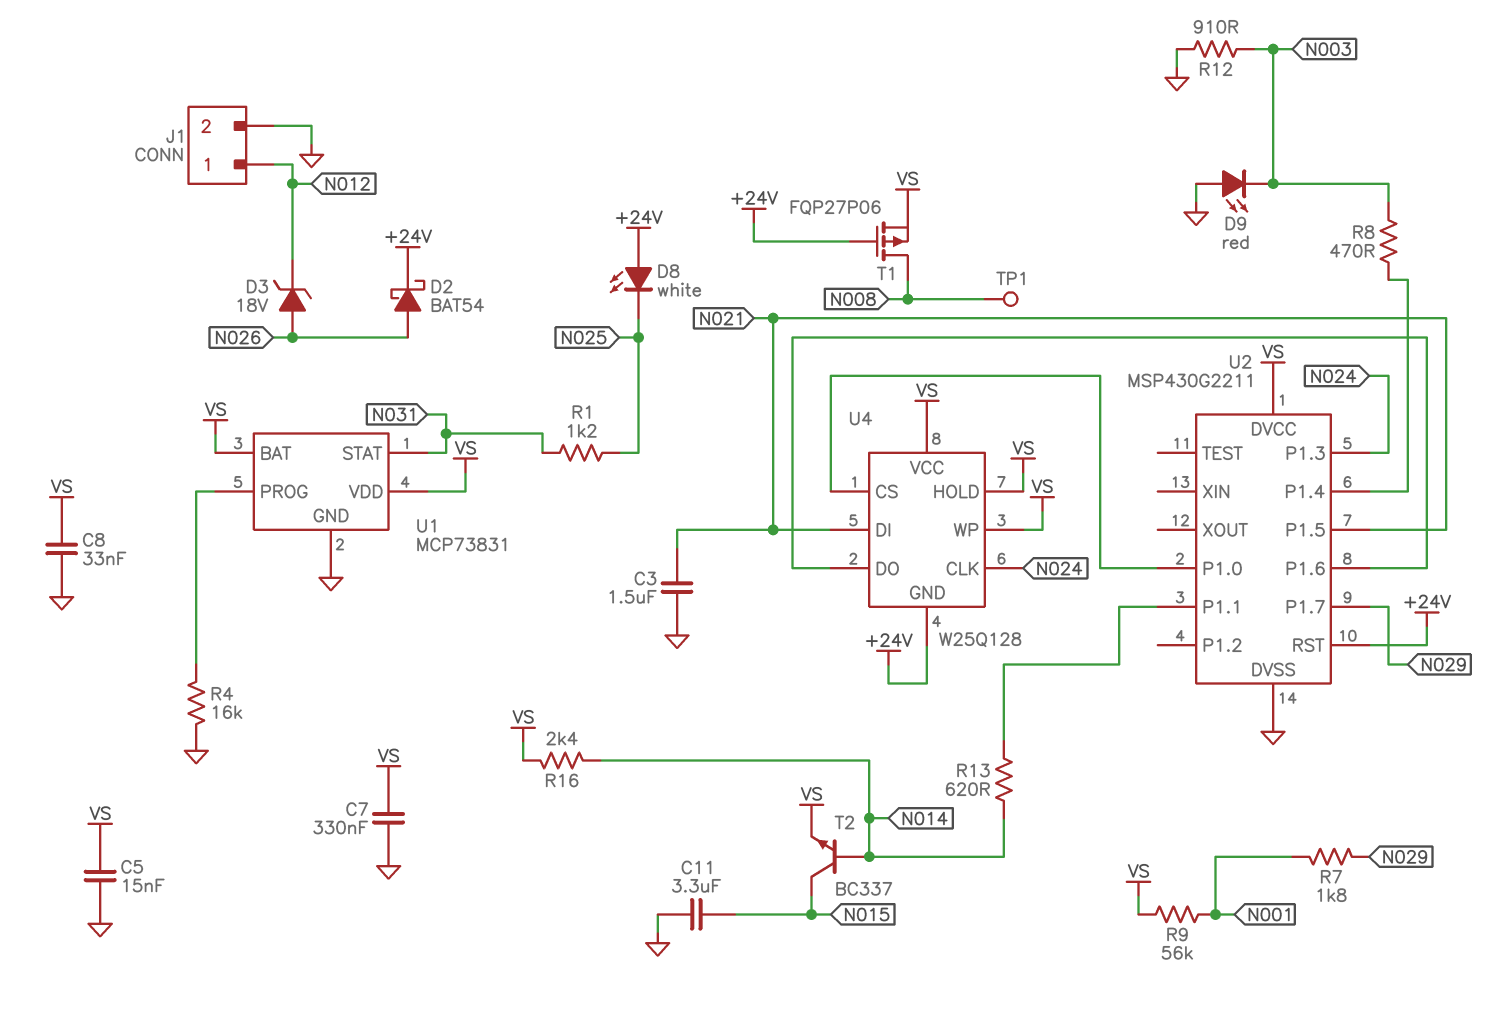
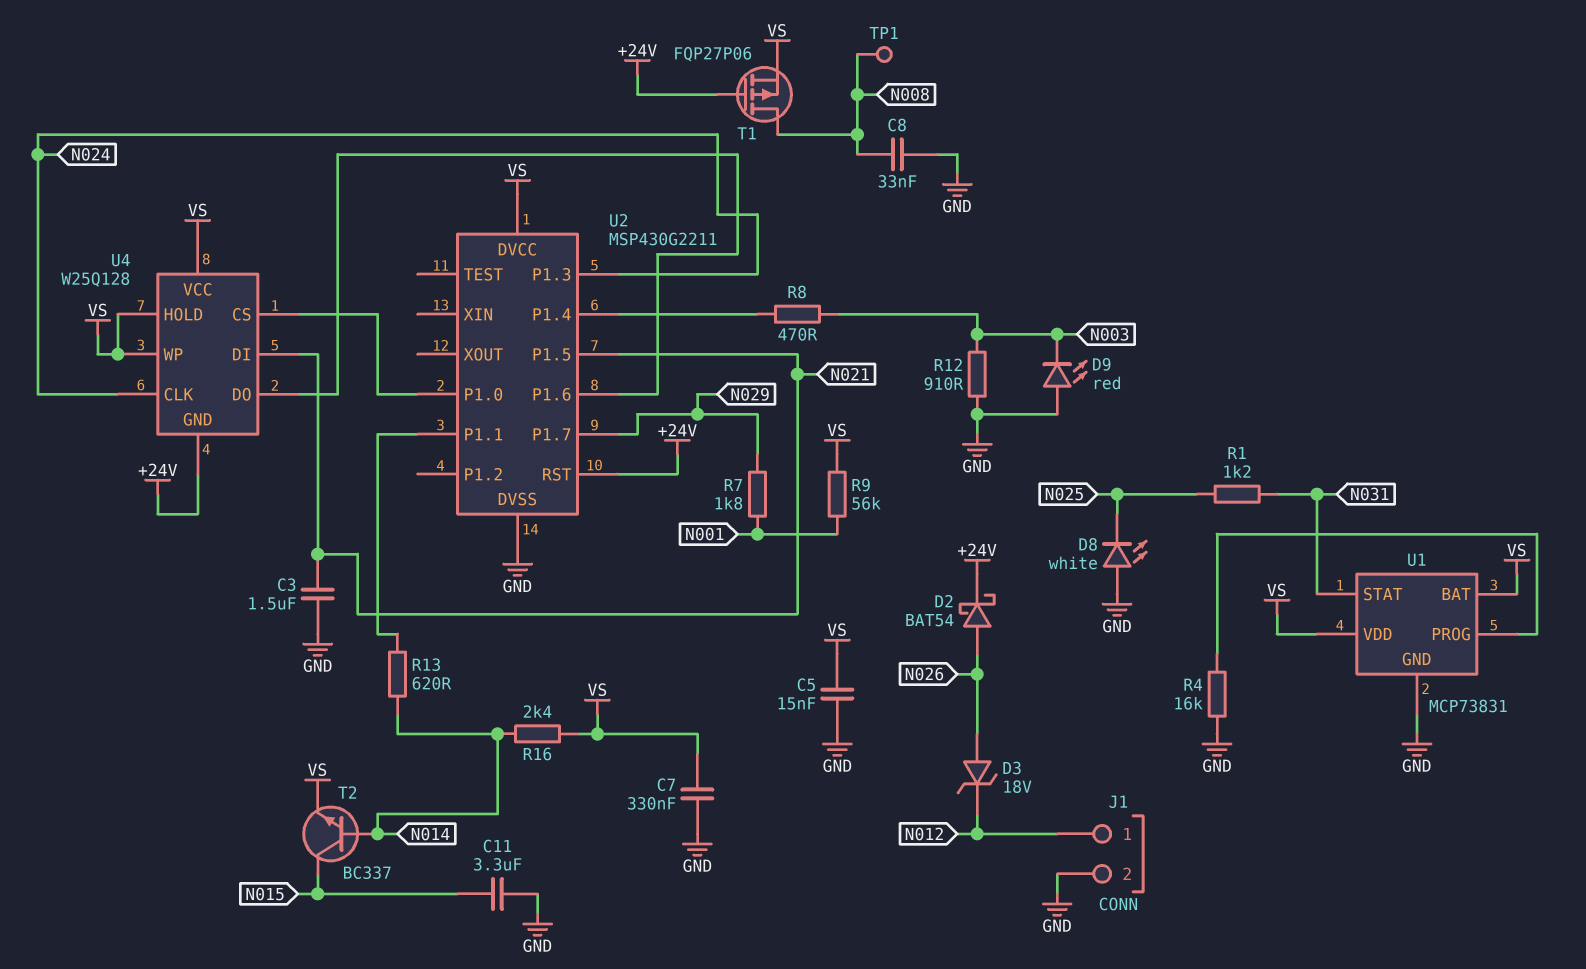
C8: 33nF (GND, VS) -> 33nF (GND, N008)
D8: LED white (A +24V, K N025) -> LED white (A GND, K N025)

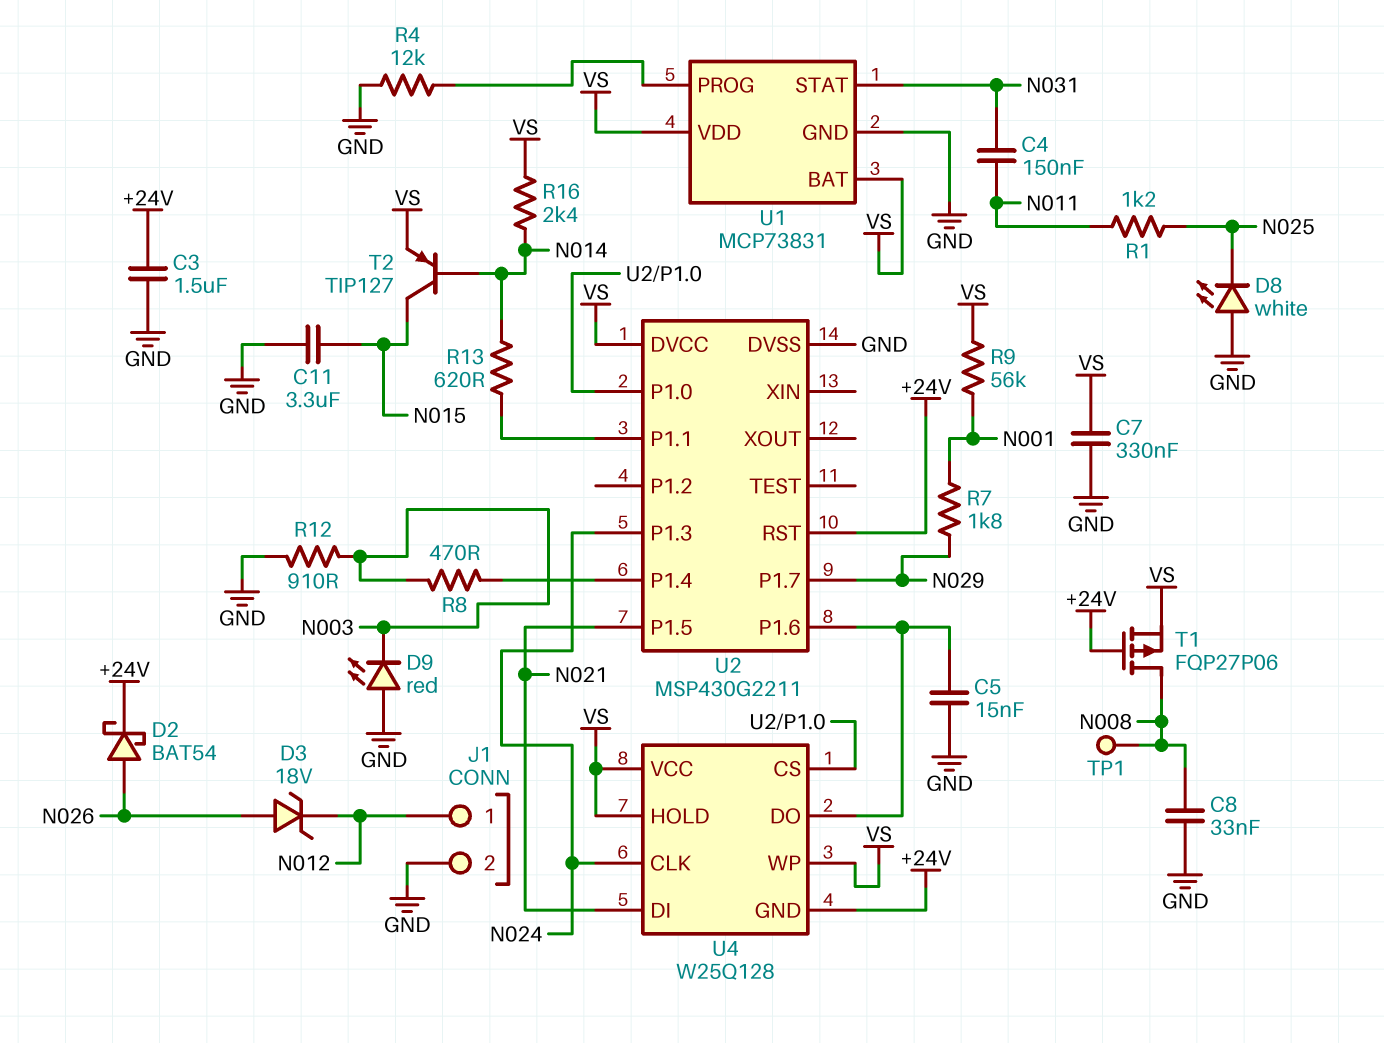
C3: 1.5uF (GND, N021) -> 1.5uF (+24V, GND)
C4: none -> 150nF (N011, N031)
C5: 15nF (GND, VS) -> 15nF (GND, U2/P1.6)
R1: 1.2k (N025, N031) -> 1.2k (N011, N025)
R4: 16k (GND, U1/PROG) -> 12k (GND, U1/PROG)
T2: NPN BC337 (B N014, C N015, E VS) -> PNP TIP127 (B N014, C N015, E VS)

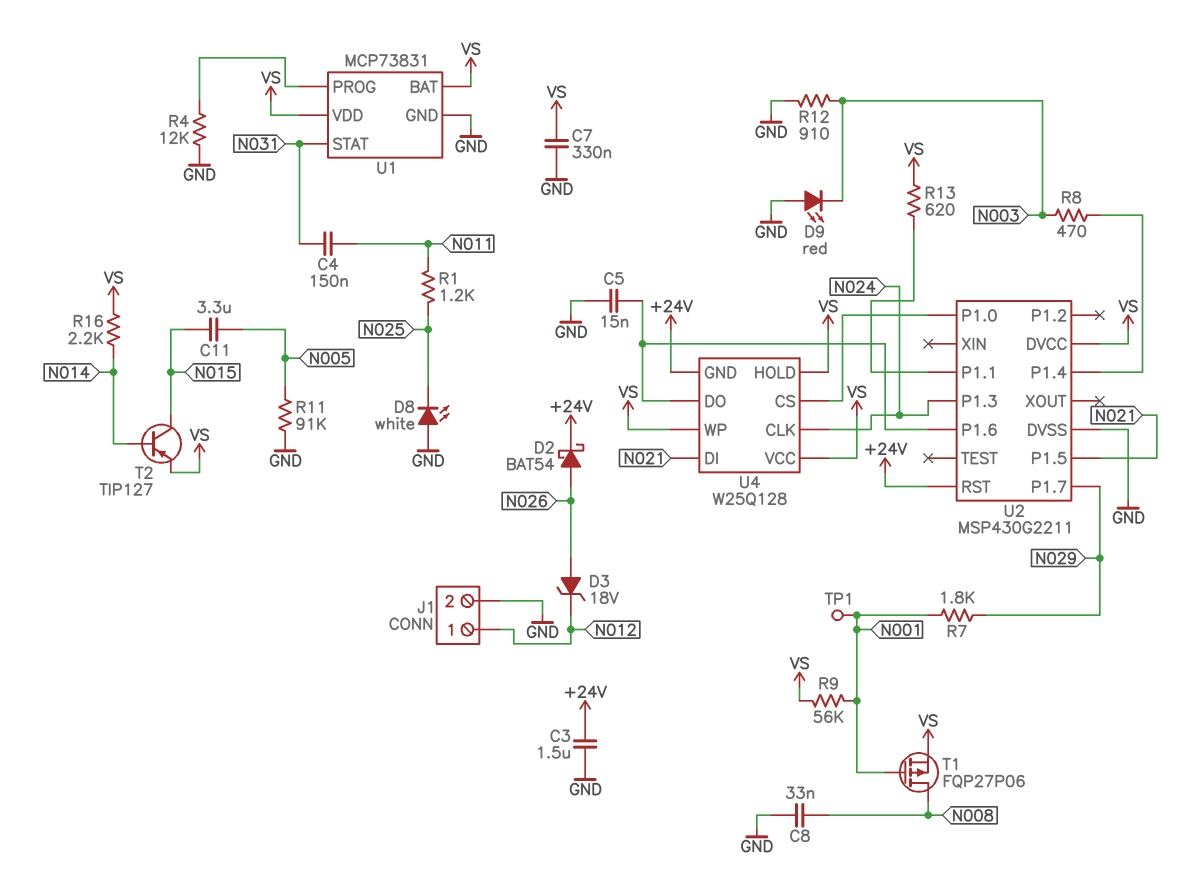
C11: 3.3uF (GND, N015) -> 3.3uF (N005, N015)
R11: none -> 91k (GND, N005)
R13: 620 (N014, U2/P1.1) -> 620 (U2/P1.1, VS)
R16: 2.4k (N014, VS) -> 2.2k (N014, VS)
T1: PMOS FQP27P06 (G +24V, D N008, S VS) -> PMOS FQP27P06 (G N001, D N008, S VS)
TP1: test point (N008) -> test point (N001)

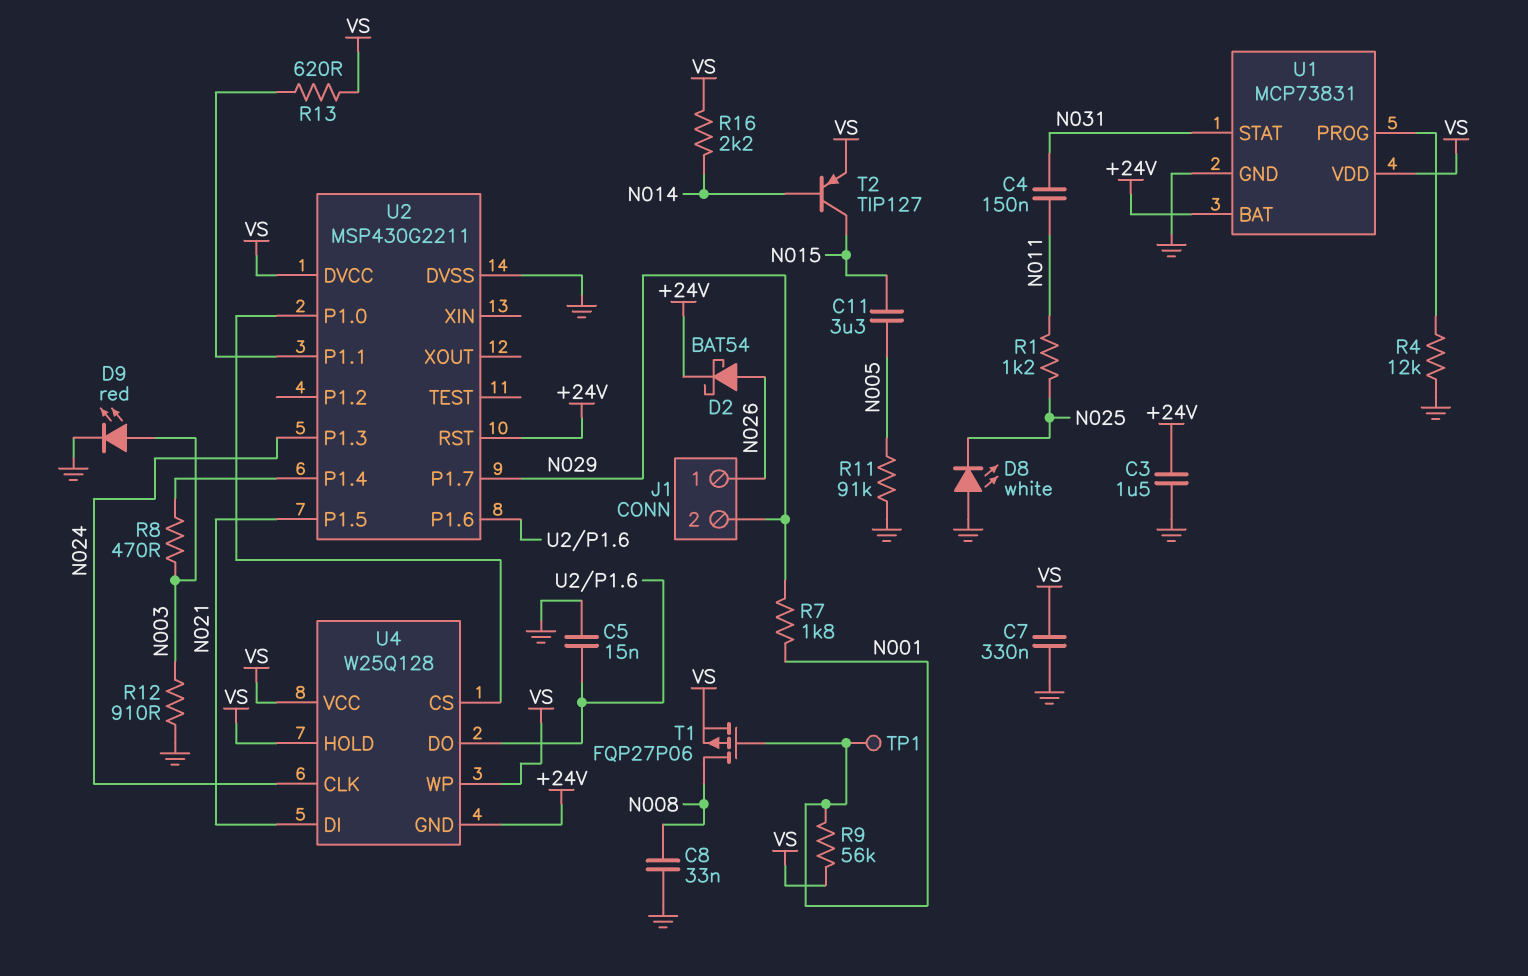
D3: zener 18V (A N026, K N012) -> none
D9: LED red (A GND, K N003) -> LED red (A N003, K GND)
J1 pin 1: N012 -> N026
J1 pin 2: GND -> N029
U1 pin BAT: VS -> +24V

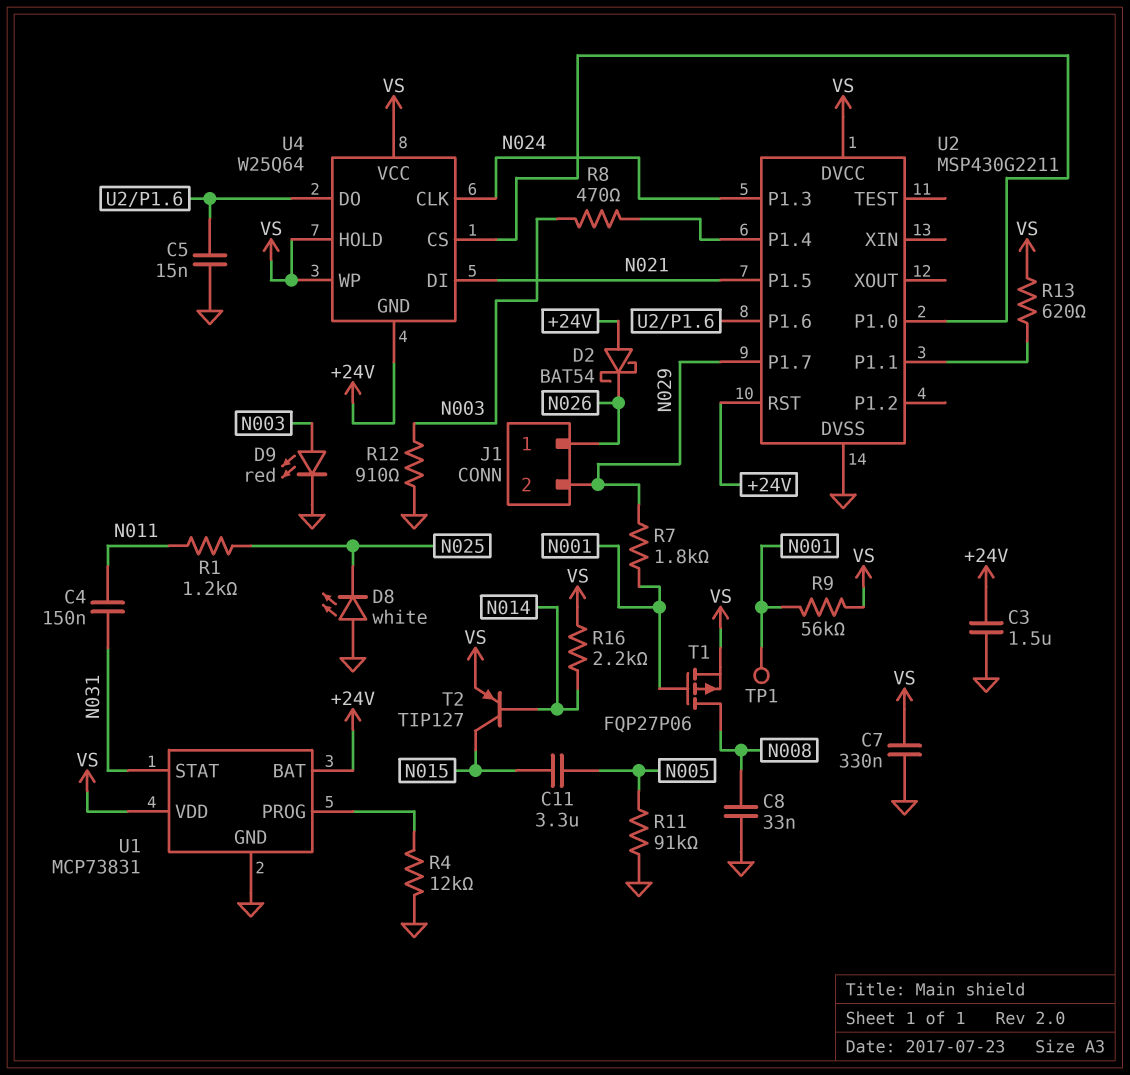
D2: schottky BAT54 (A N026, K +24V) -> schottky BAT54 (A +24V, K N026)
U4: W25Q128 -> W25Q64

